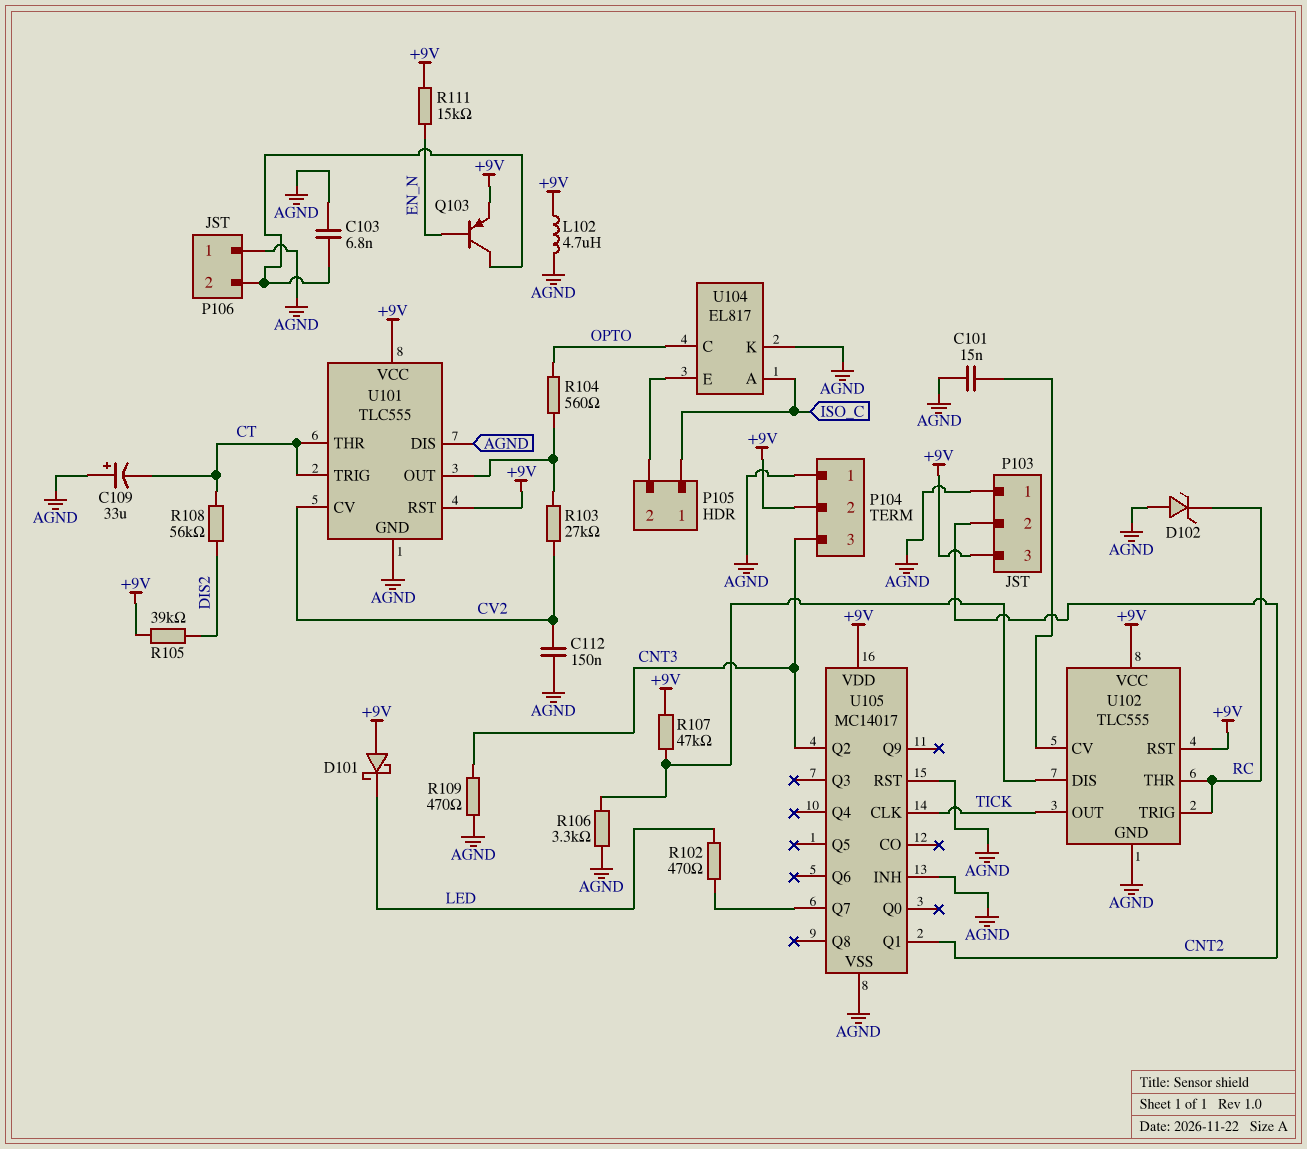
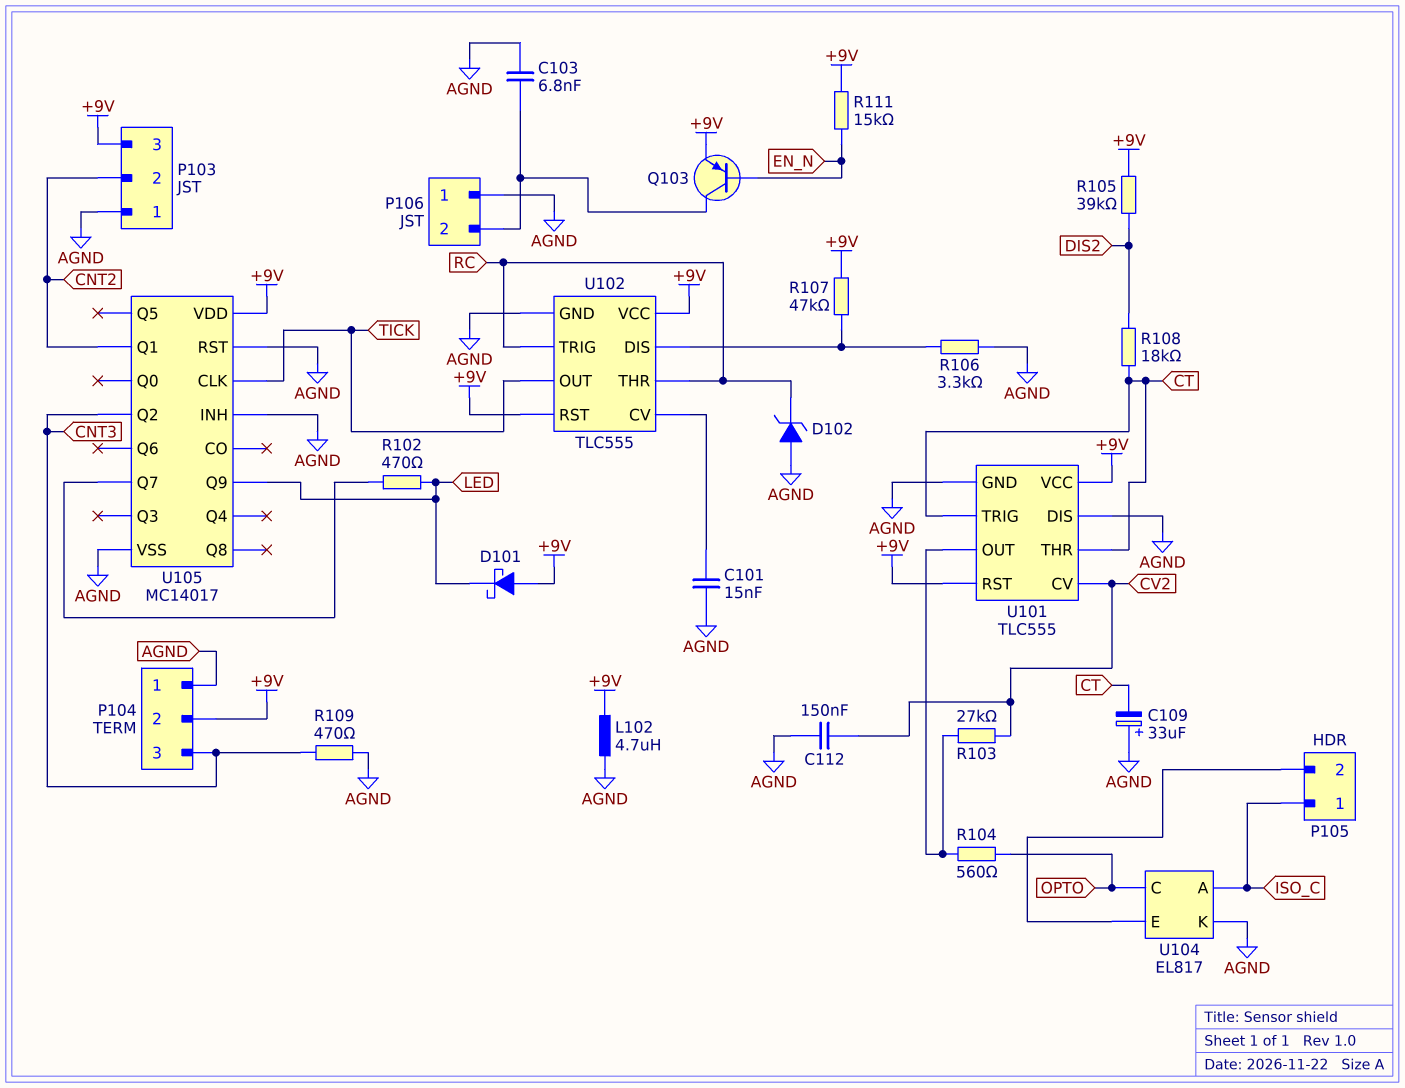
R108: 56k (CT, DIS2) -> 18k (CT, DIS2)
U105 pin Q9: none -> LED

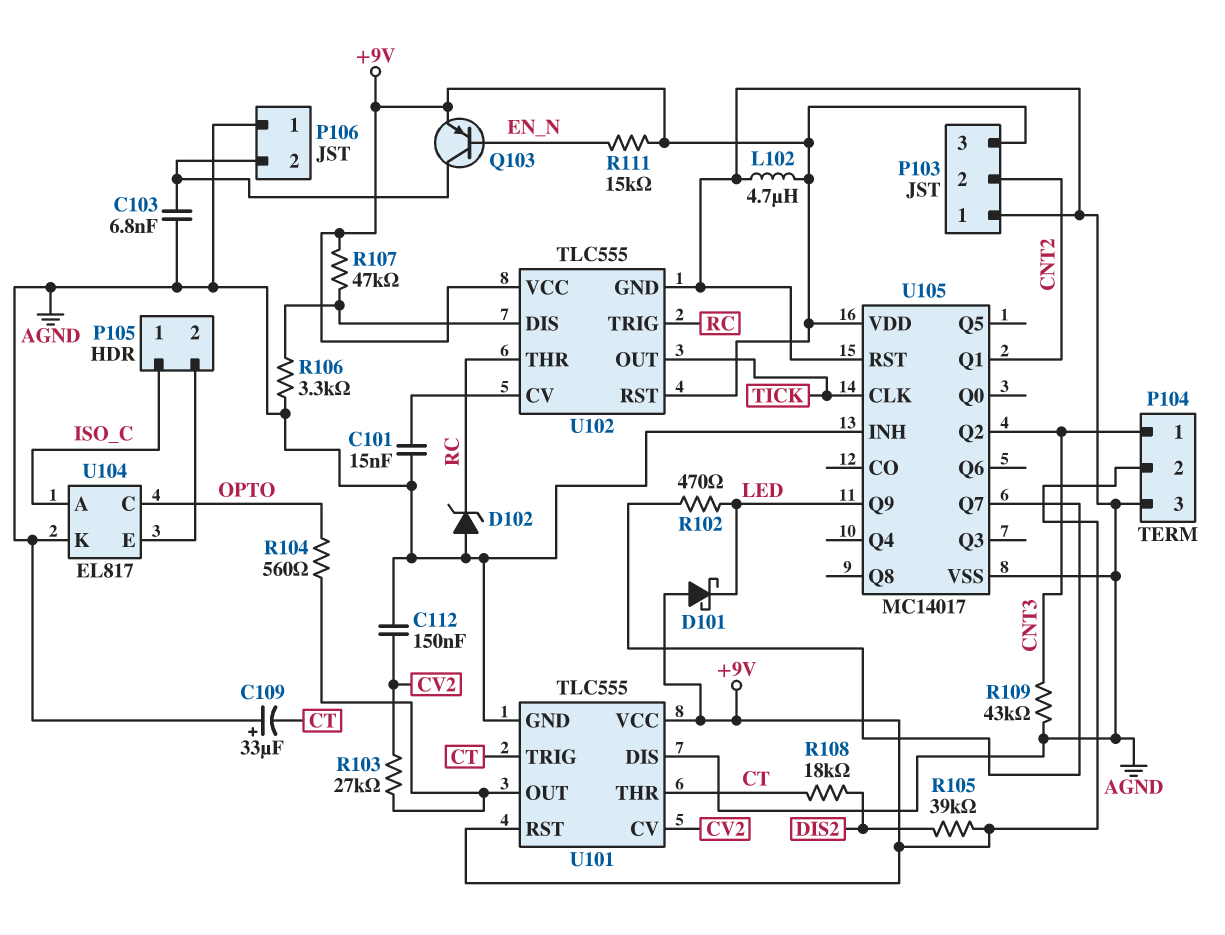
P104 pin 1: AGND -> CNT3
P104 pin 3: CNT3 -> AGND
R109: 470 (AGND, CNT3) -> 43k (AGND, CNT3)

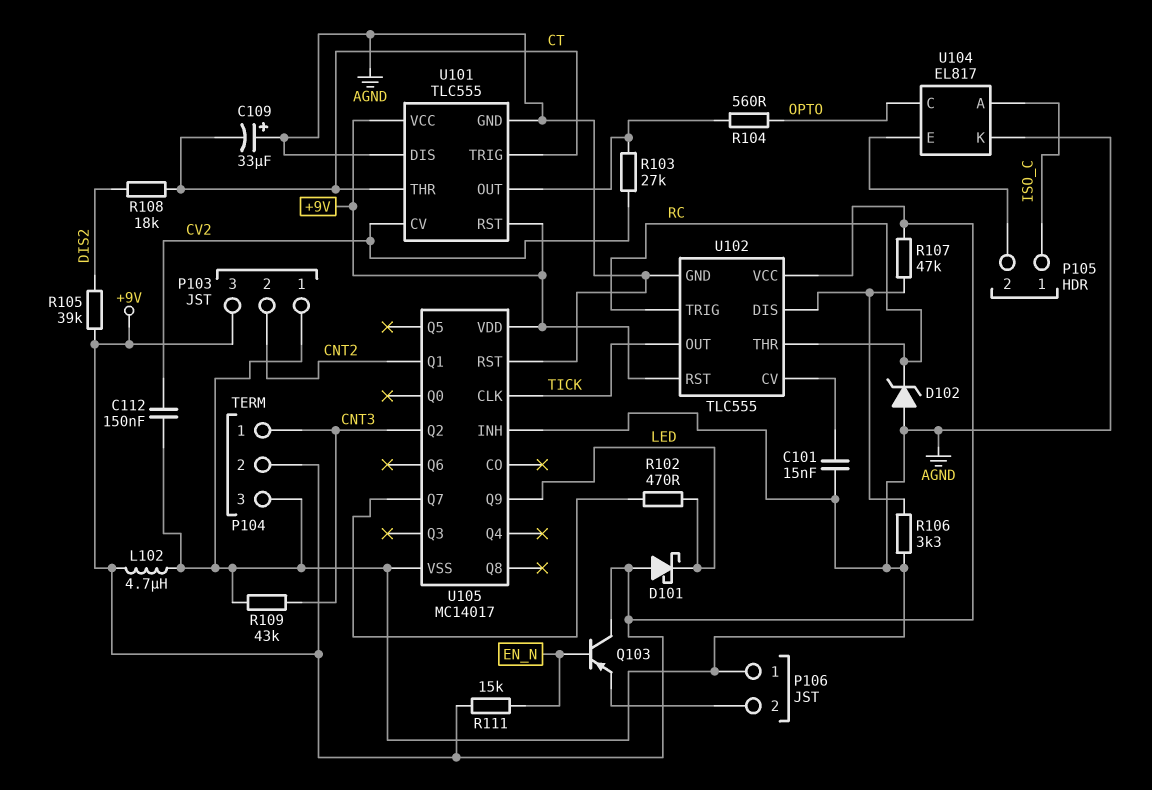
C103: 6.8nF (AGND, P106/2) -> none
Q103: PNP (B EN_N, C P106/2, E +9V) -> PNP (B EN_N, C +9V, E P106/2)

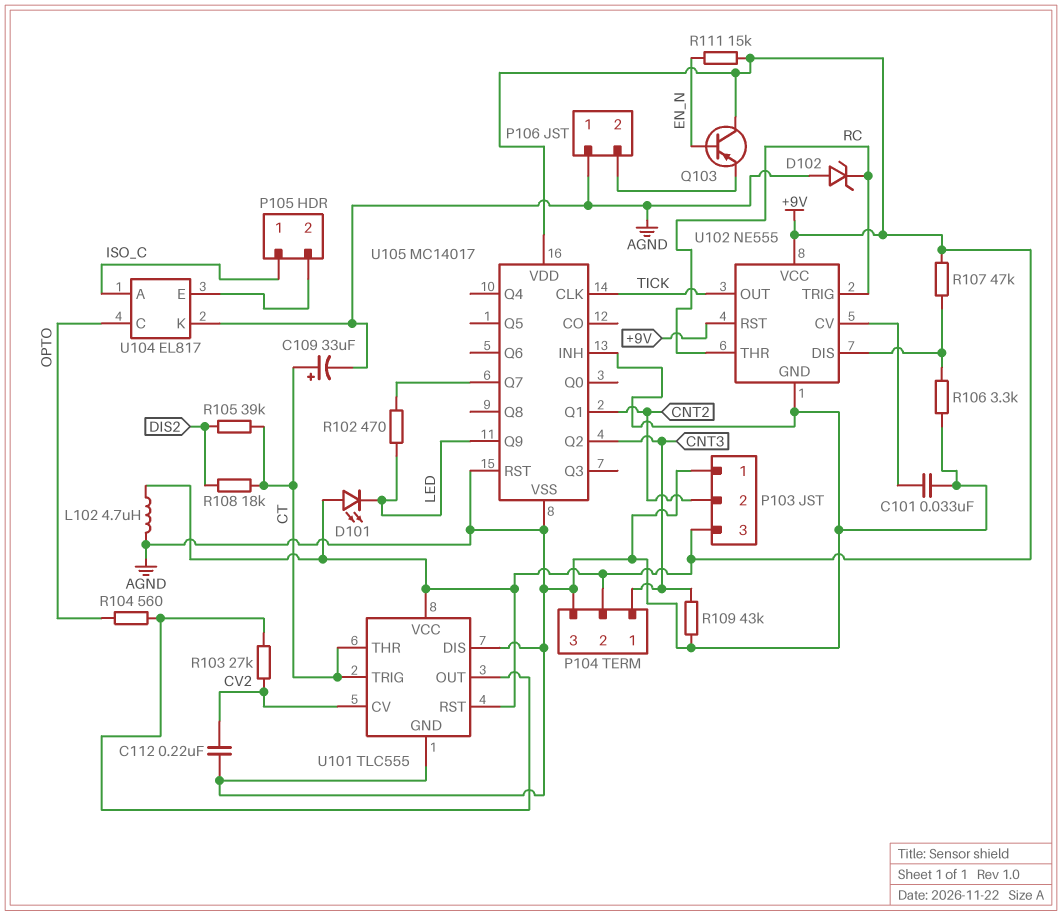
C101: 15nF (AGND, U102/CV) -> 33nF (AGND, U102/CV)
C109: 33uF (plus AGND, minus CT) -> 33uF (plus CT, minus AGND)
C112: 150nF (AGND, CV2) -> 220nF (AGND, CV2)
D101: schottky (A +9V, K LED) -> LED (A +9V, K LED)
R105: 39k (+9V, DIS2) -> 39k (CT, DIS2)
U102: TLC555 -> NE555

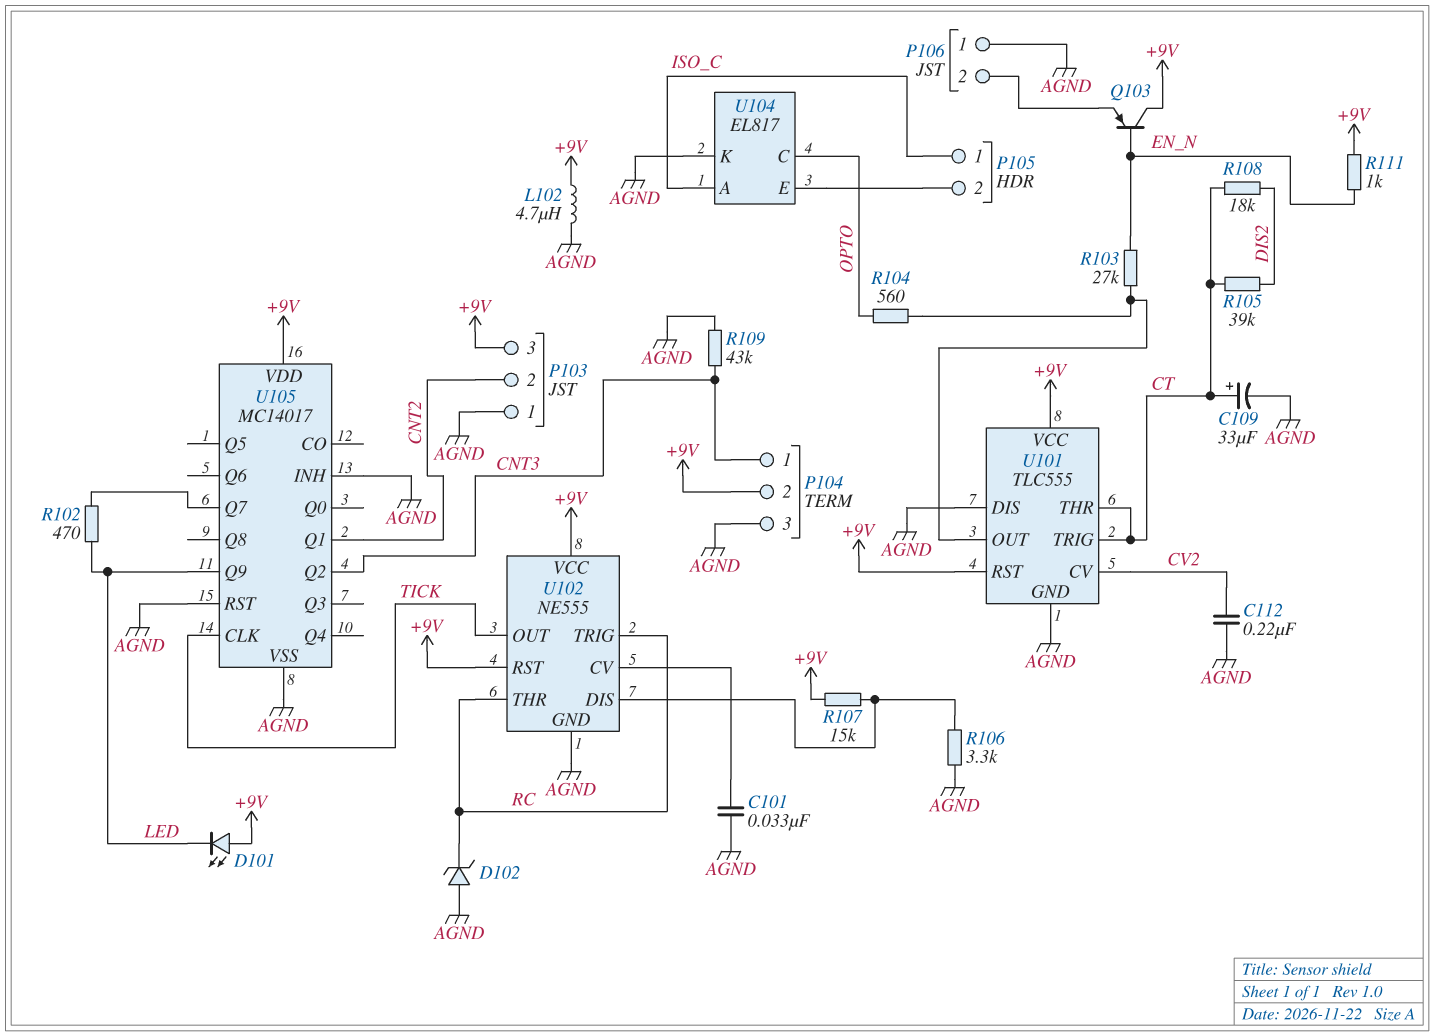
R103: 27k (CV2, U101/OUT) -> 27k (EN_N, U101/OUT)
R107: 47k (+9V, U102/DIS) -> 15k (+9V, U102/DIS)
R111: 15k (+9V, EN_N) -> 1k (+9V, EN_N)

